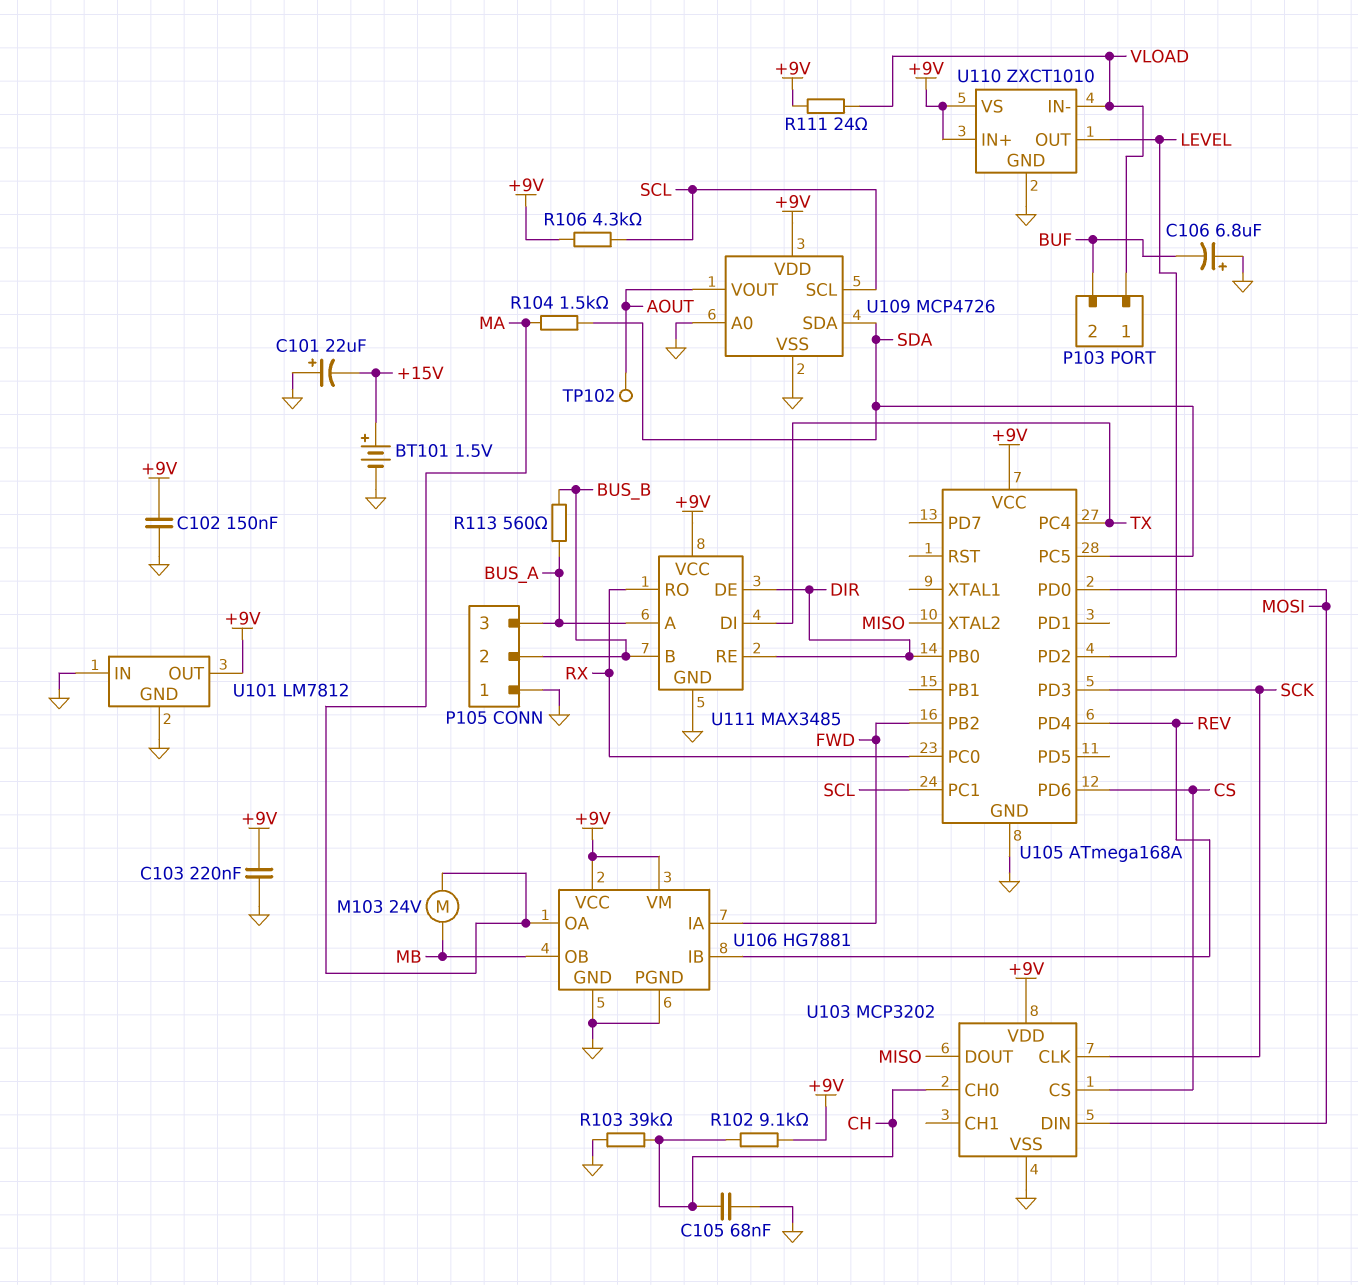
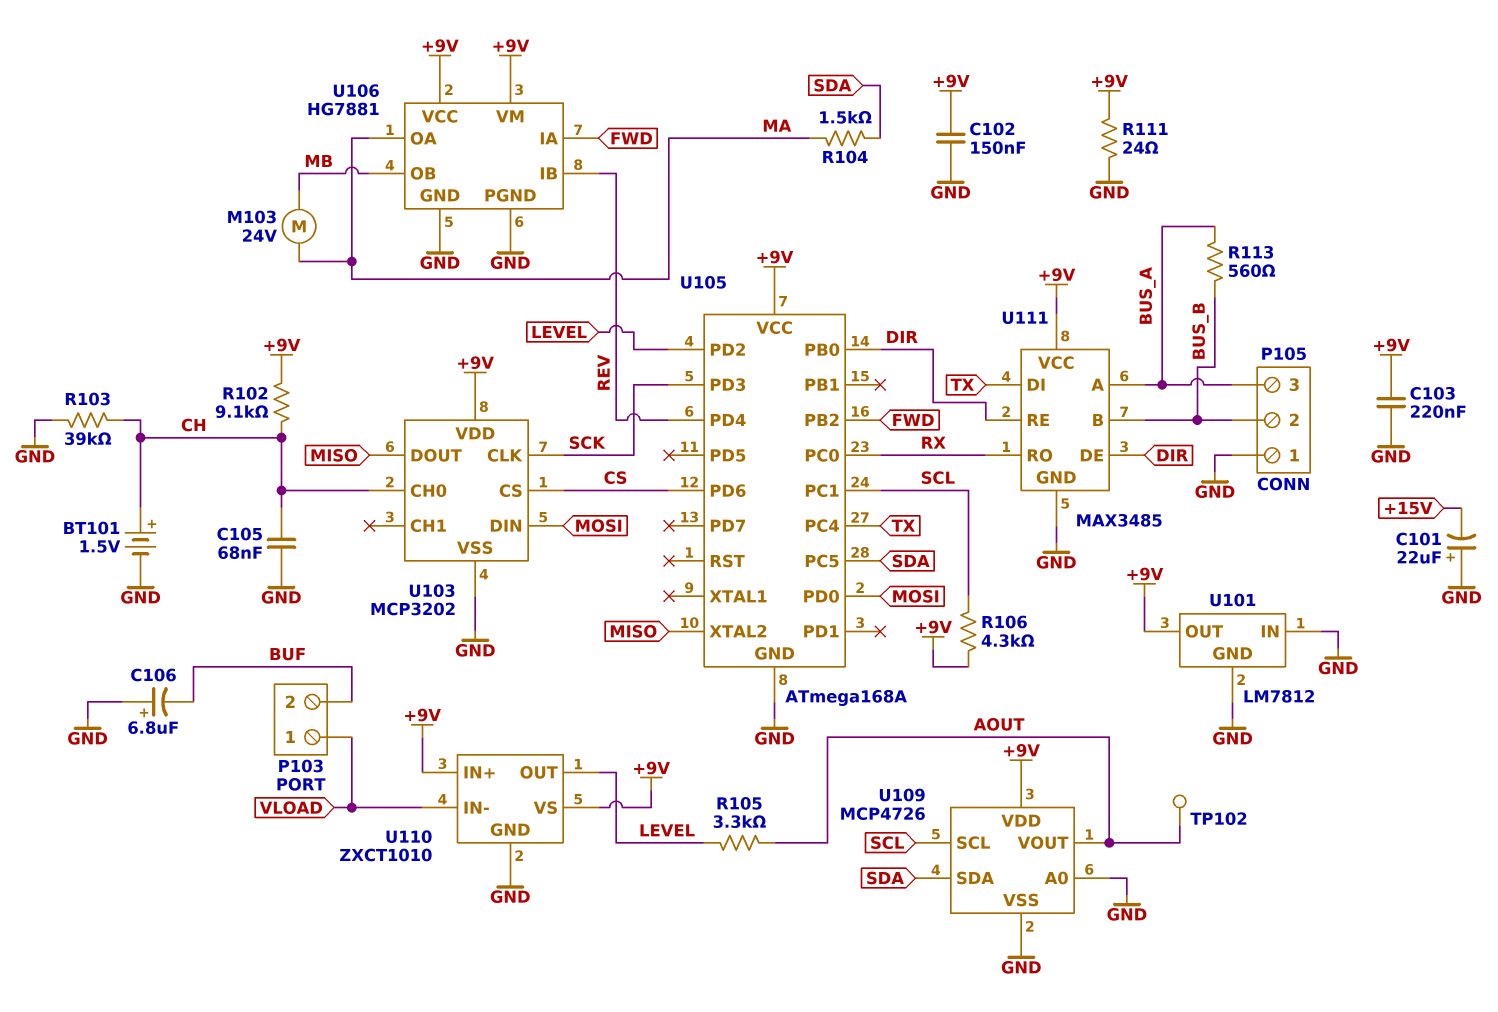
BT101: 1.5V (plus +15V, minus GND) -> 1.5V (plus CH, minus GND)
R105: none -> 3.3k (AOUT, LEVEL)
R111: 24 (+9V, VLOAD) -> 24 (+9V, GND)

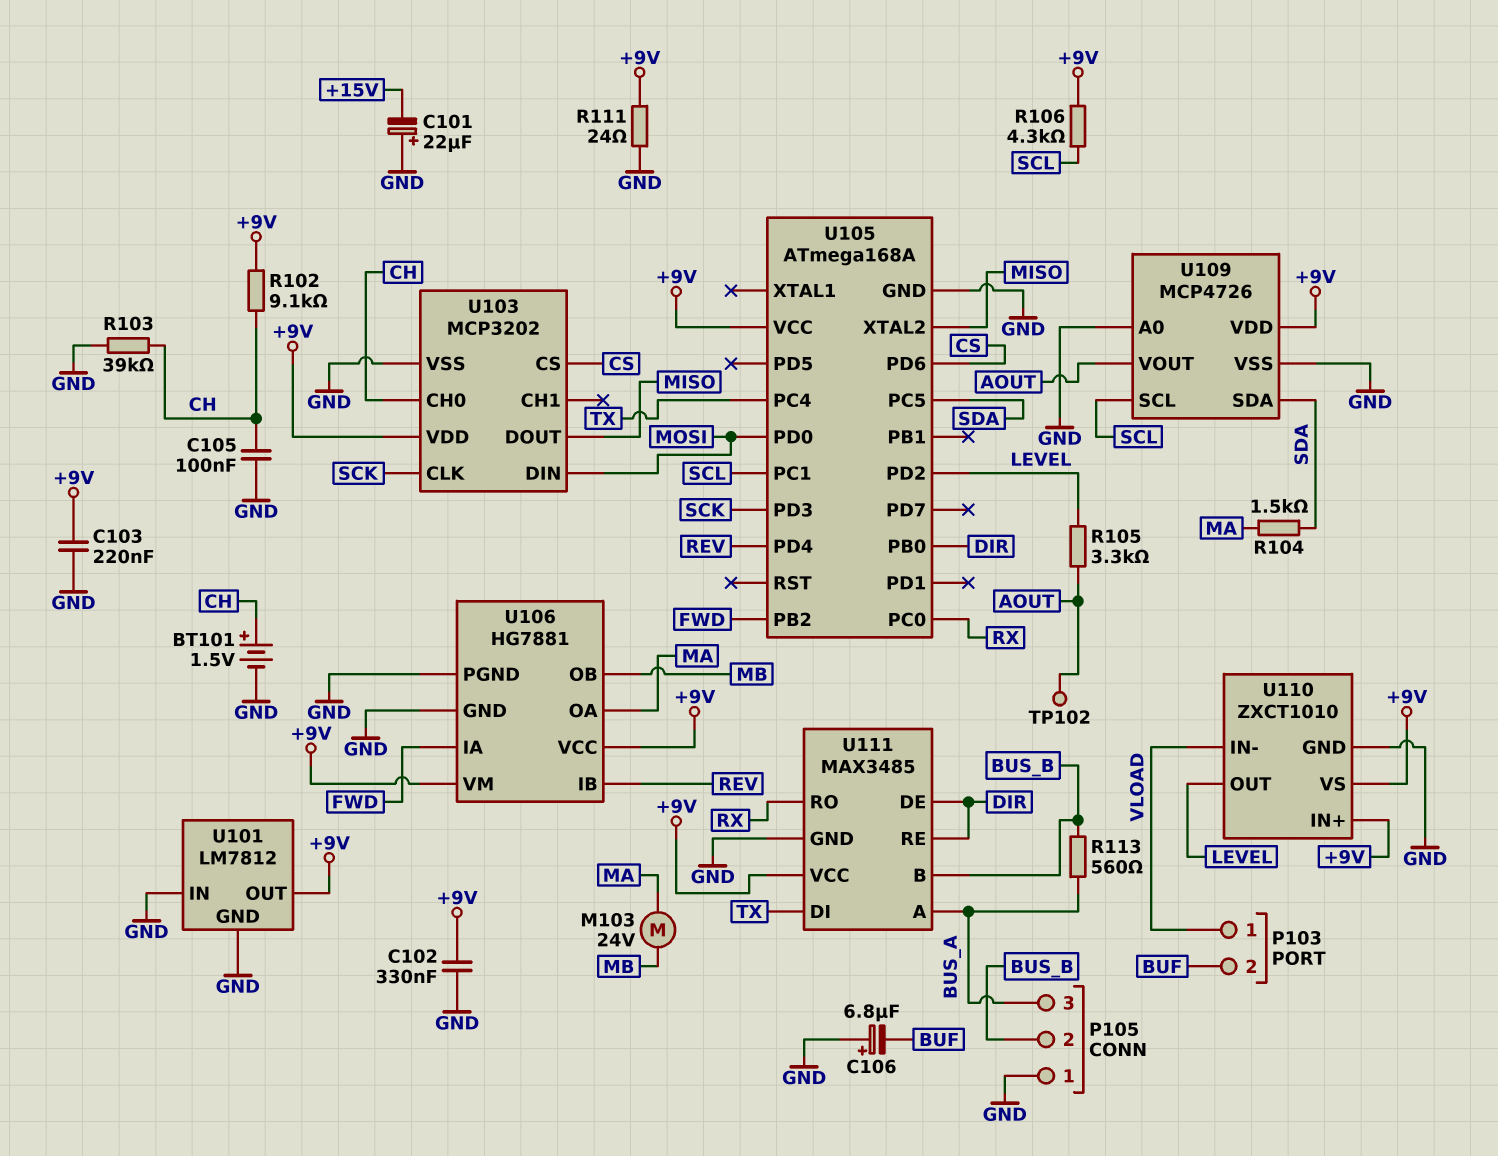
C102: 150nF (+9V, GND) -> 330nF (+9V, GND)
C105: 68nF (CH, GND) -> 100nF (CH, GND)

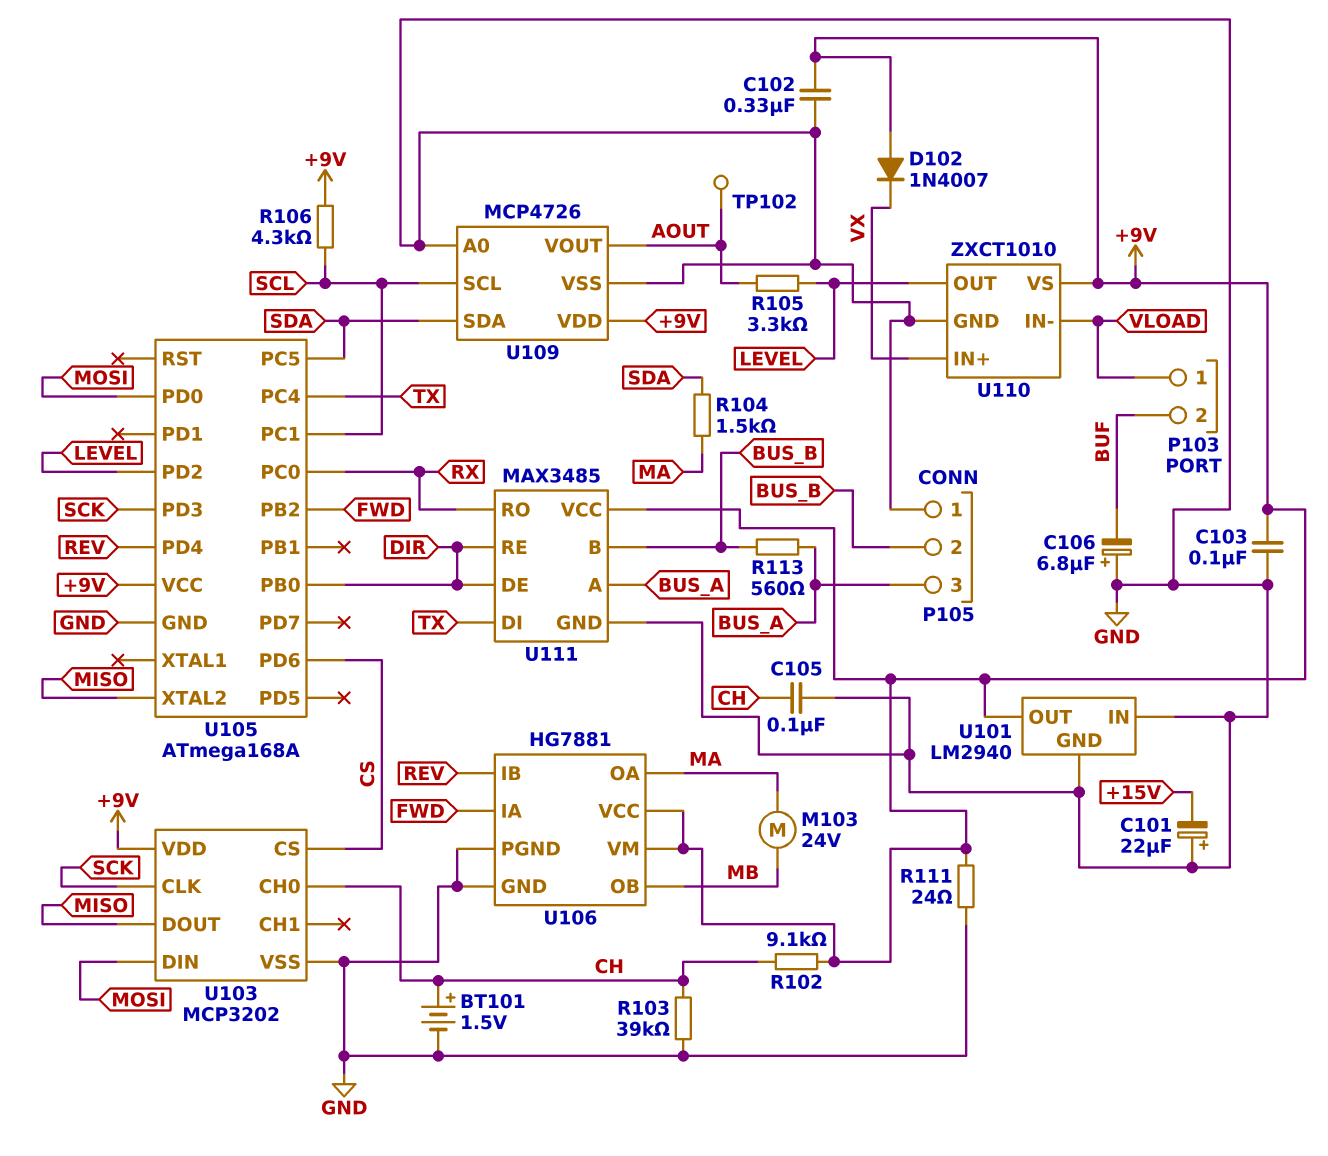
C103: 220nF (+9V, GND) -> 100nF (+9V, GND)
D102: none -> diode 1N4007 (A +9V, K VX)
U101: LM7812 -> LM2940
U110 pin IN+: +9V -> VX

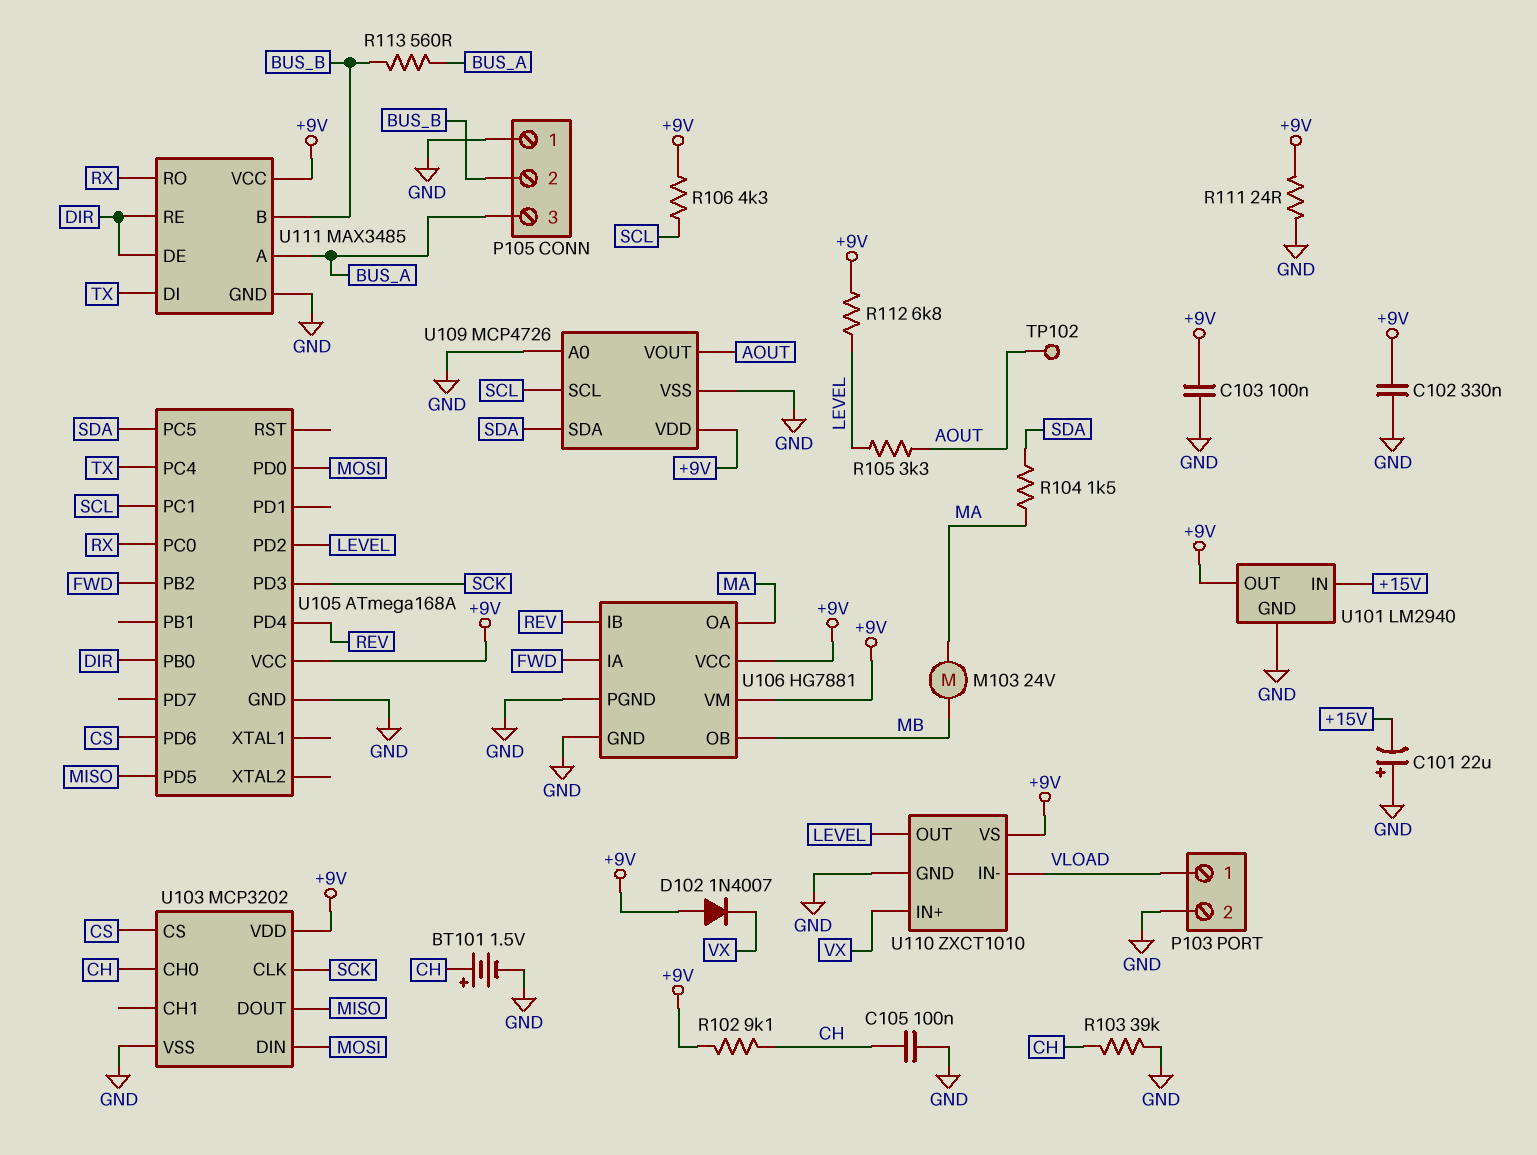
C106: 6.8uF (plus GND, minus BUF) -> none
P103 pin 2: BUF -> GND
R112: none -> 6.8k (+9V, LEVEL)
U101 pin IN: GND -> +15V
U105 pin PD5: none -> MISO
U105 pin XTAL2: MISO -> none

